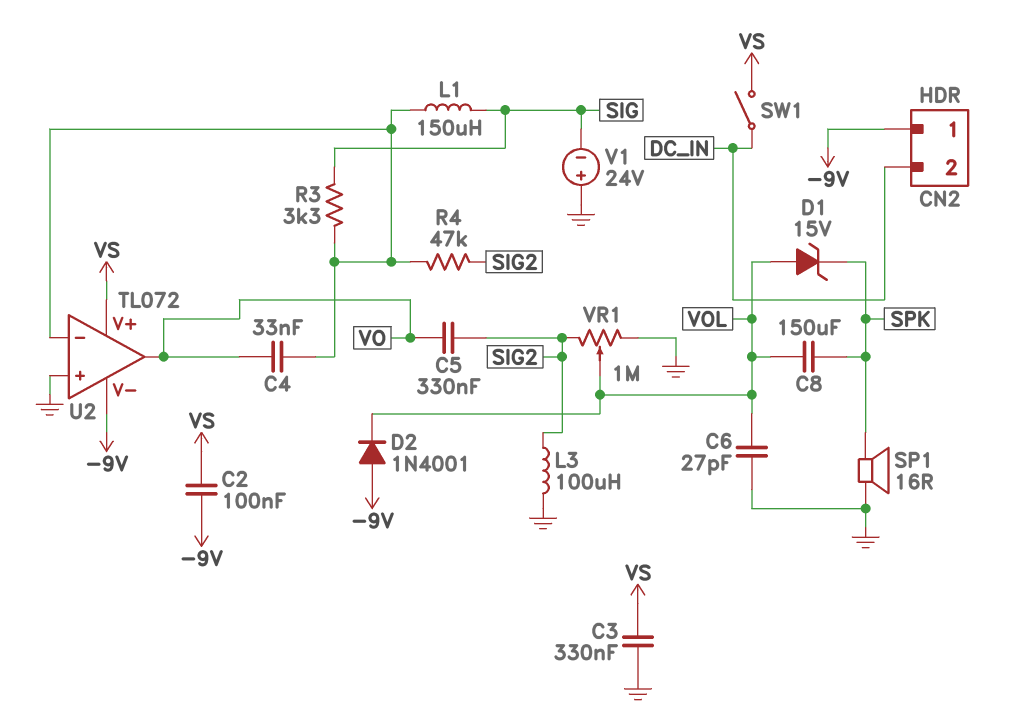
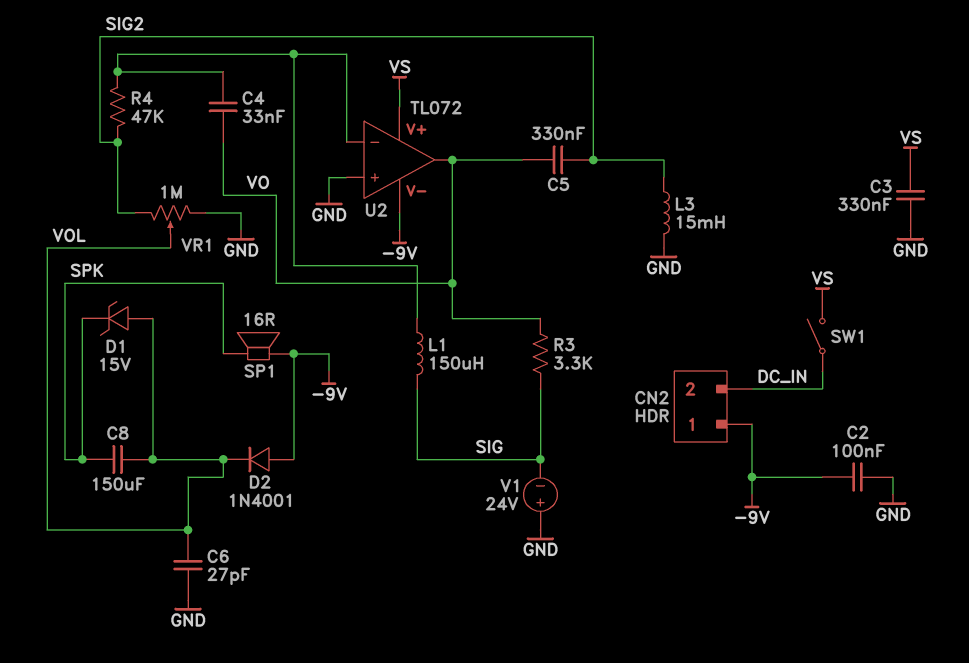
C2: 100nF (-9V, VS) -> 100nF (-9V, GND)
L3: 100uH (GND, SIG2) -> 15mH (GND, SIG2)
R3: 3.3k (SIG, U2/in-) -> 3.3k (SIG, VO)
SP1: speaker 16R (GND, SPK) -> speaker 16R (-9V, SPK)

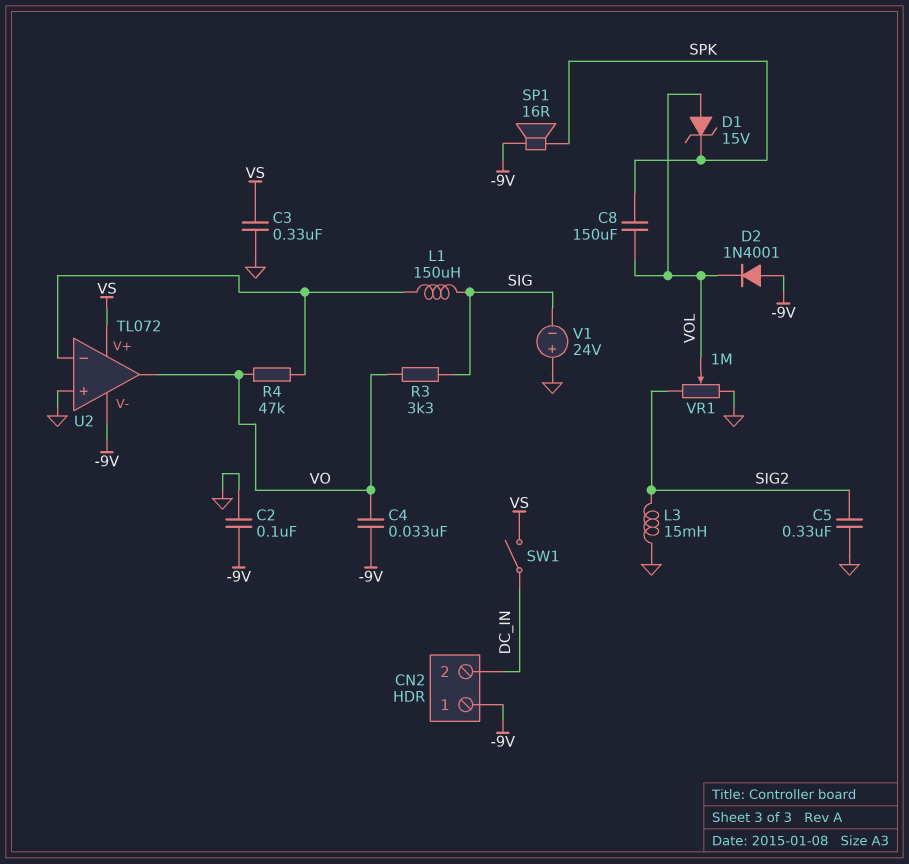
C4: 33nF (U2/in-, VO) -> 33nF (-9V, VO)
C5: 330nF (SIG2, VO) -> 330nF (GND, SIG2)
C6: 27pF (GND, VOL) -> none
R4: 47k (SIG2, U2/in-) -> 47k (U2/in-, VO)

